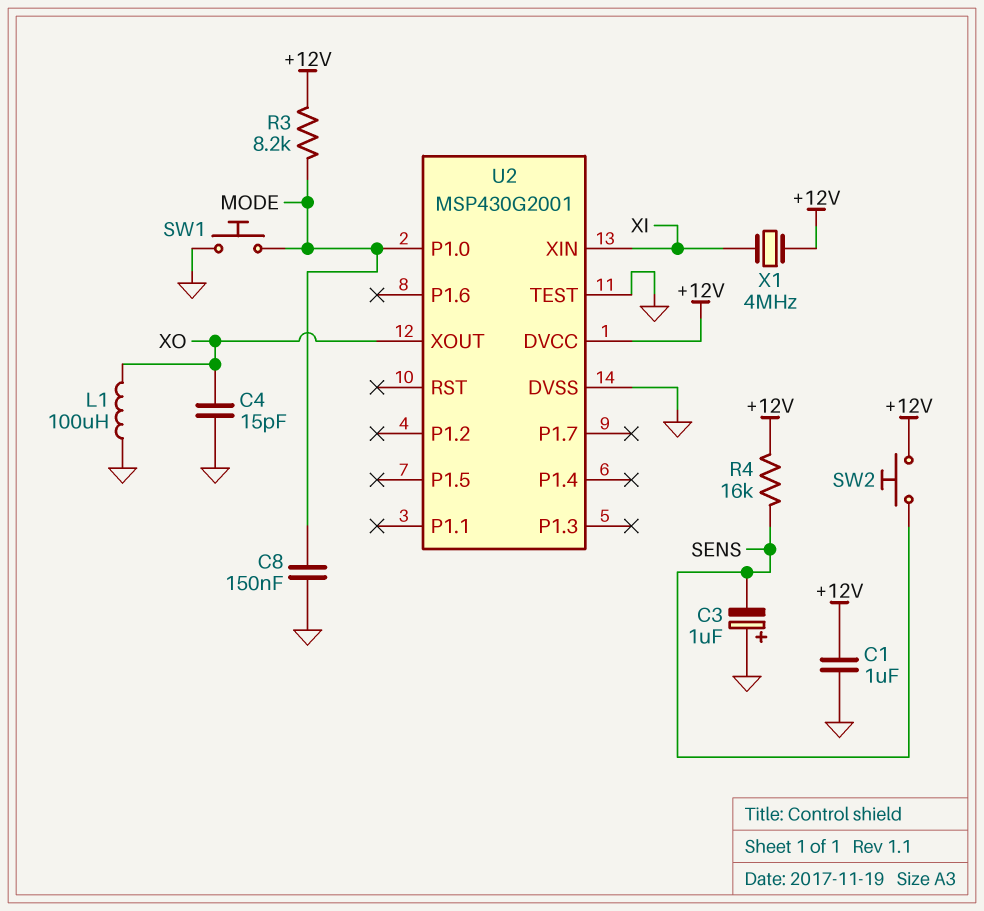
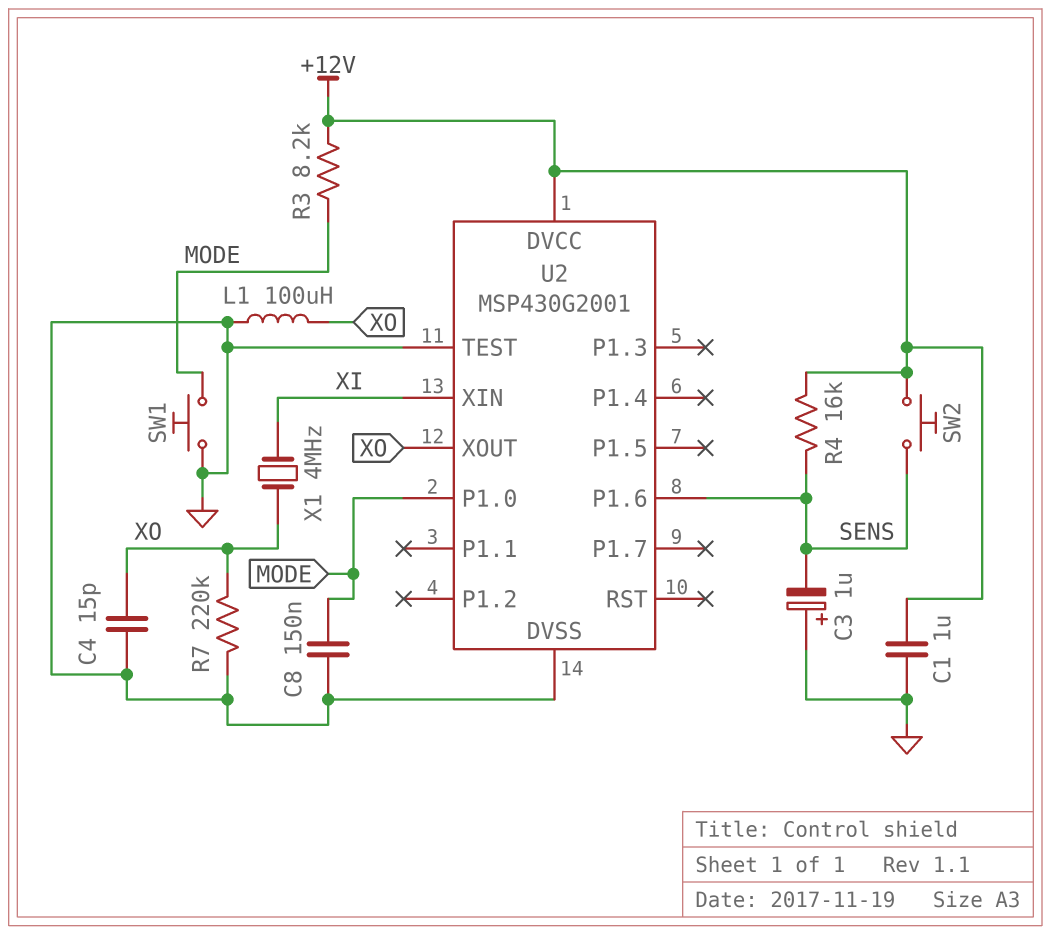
R7: none -> 220k (GND, XO)
U2 pin P1.6: none -> SENS
X1: 4MHz (+12V, XI) -> 4MHz (XI, XO)

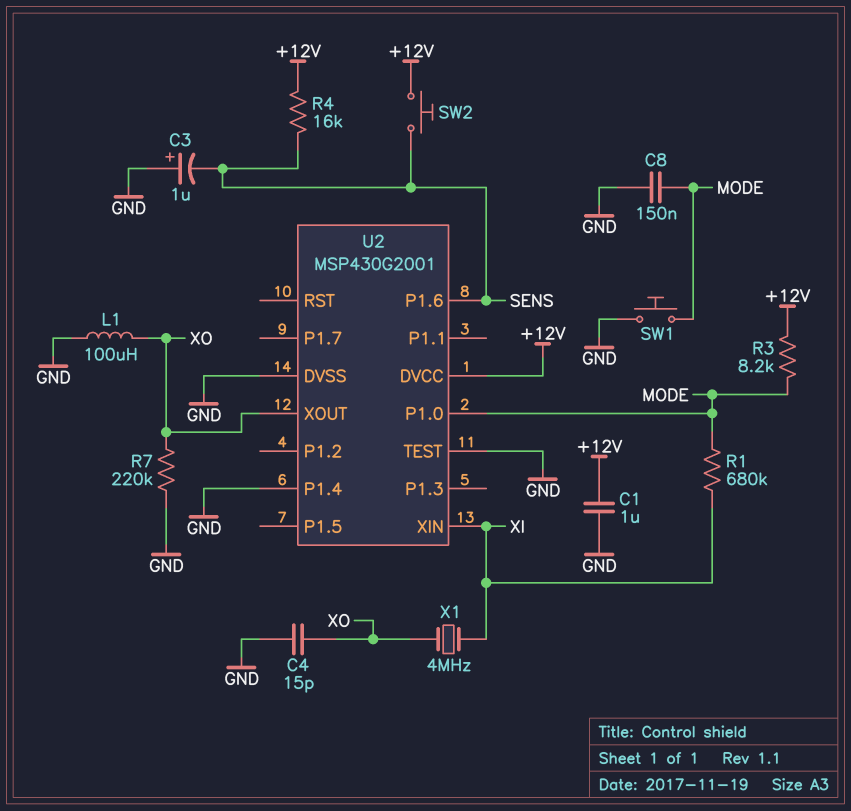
R1: none -> 680k (MODE, XI)
U2 pin P1.4: none -> GND

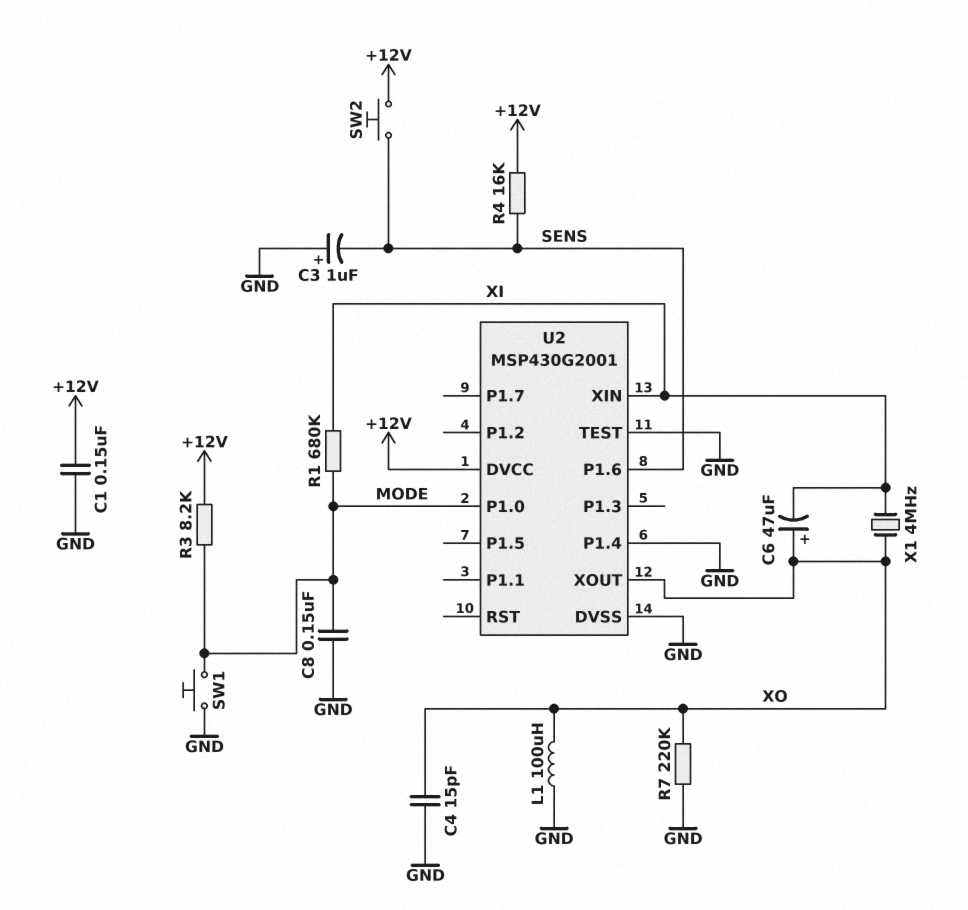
C1: 1uF (+12V, GND) -> 150nF (+12V, GND)
C6: none -> 47uF (plus XO, minus XI)

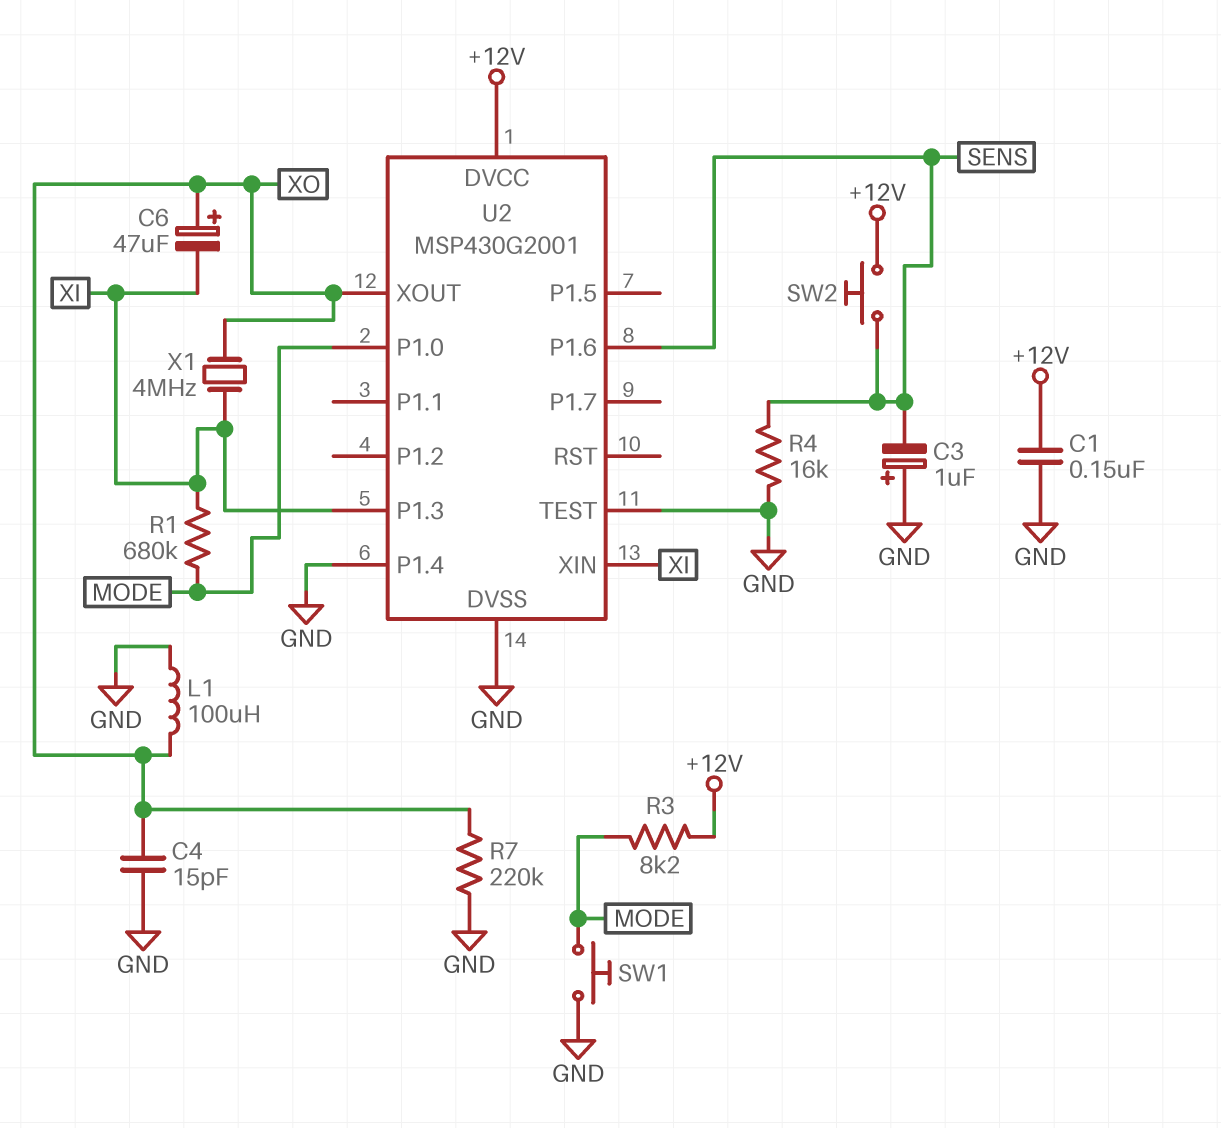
C8: 150nF (GND, MODE) -> none
R4: 16k (+12V, SENS) -> 16k (GND, SENS)
U2 pin P1.3: none -> XI

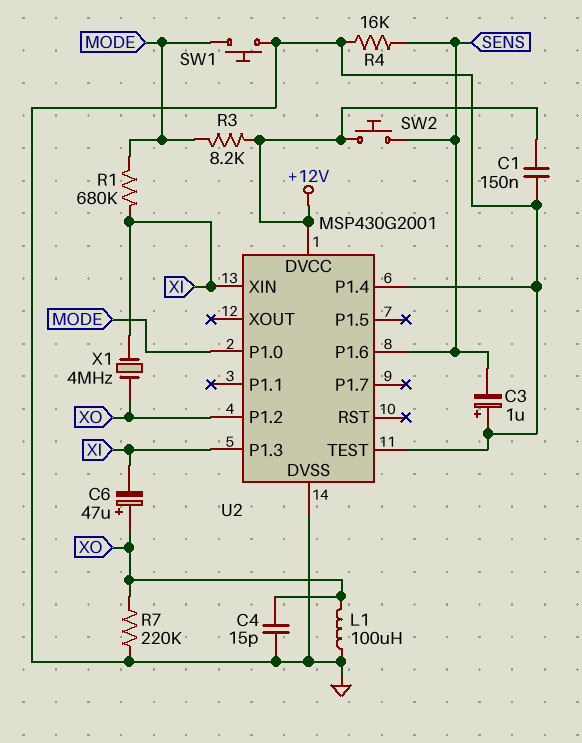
U2 pin P1.2: none -> XO
U2 pin XOUT: XO -> none

